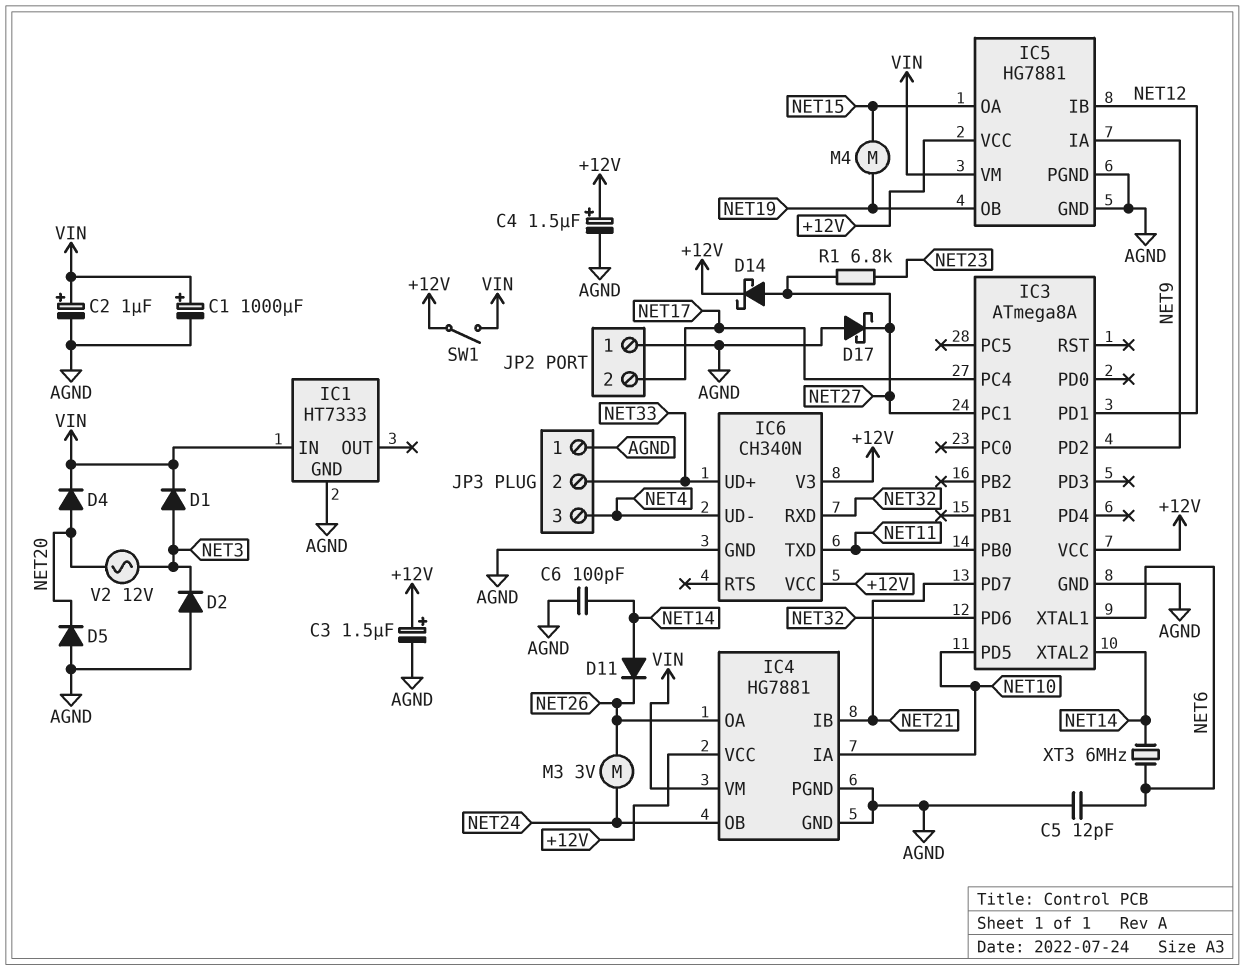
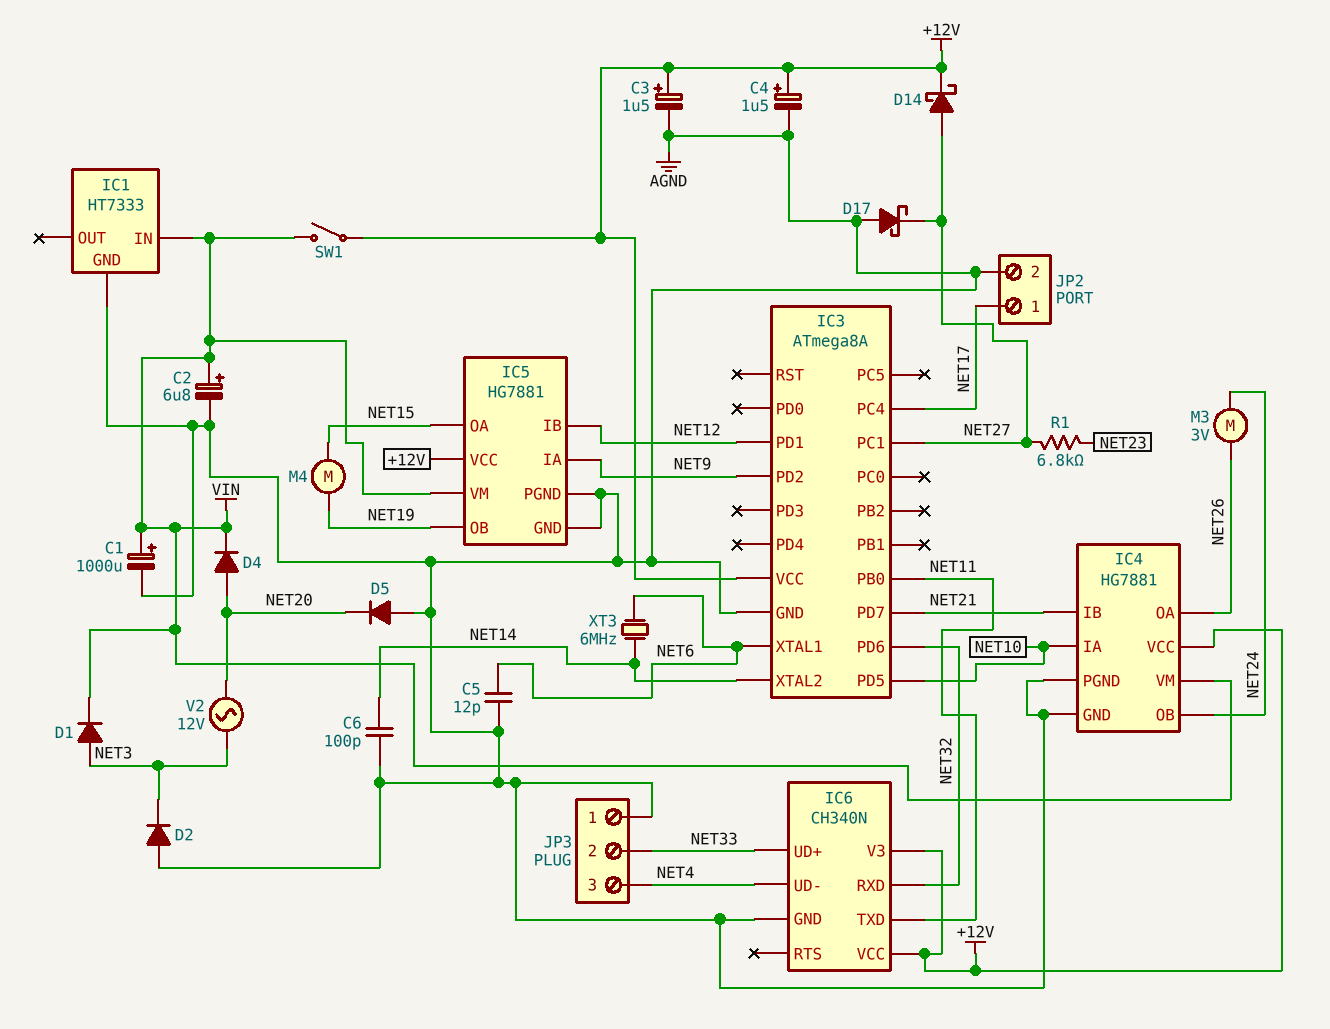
C2: 1uF (plus VIN, minus AGND) -> 6.8uF (plus VIN, minus AGND)
D11: diode (A NET14, K NET26) -> none
JP2 pin 1: AGND -> NET17
JP2 pin 2: NET17 -> AGND

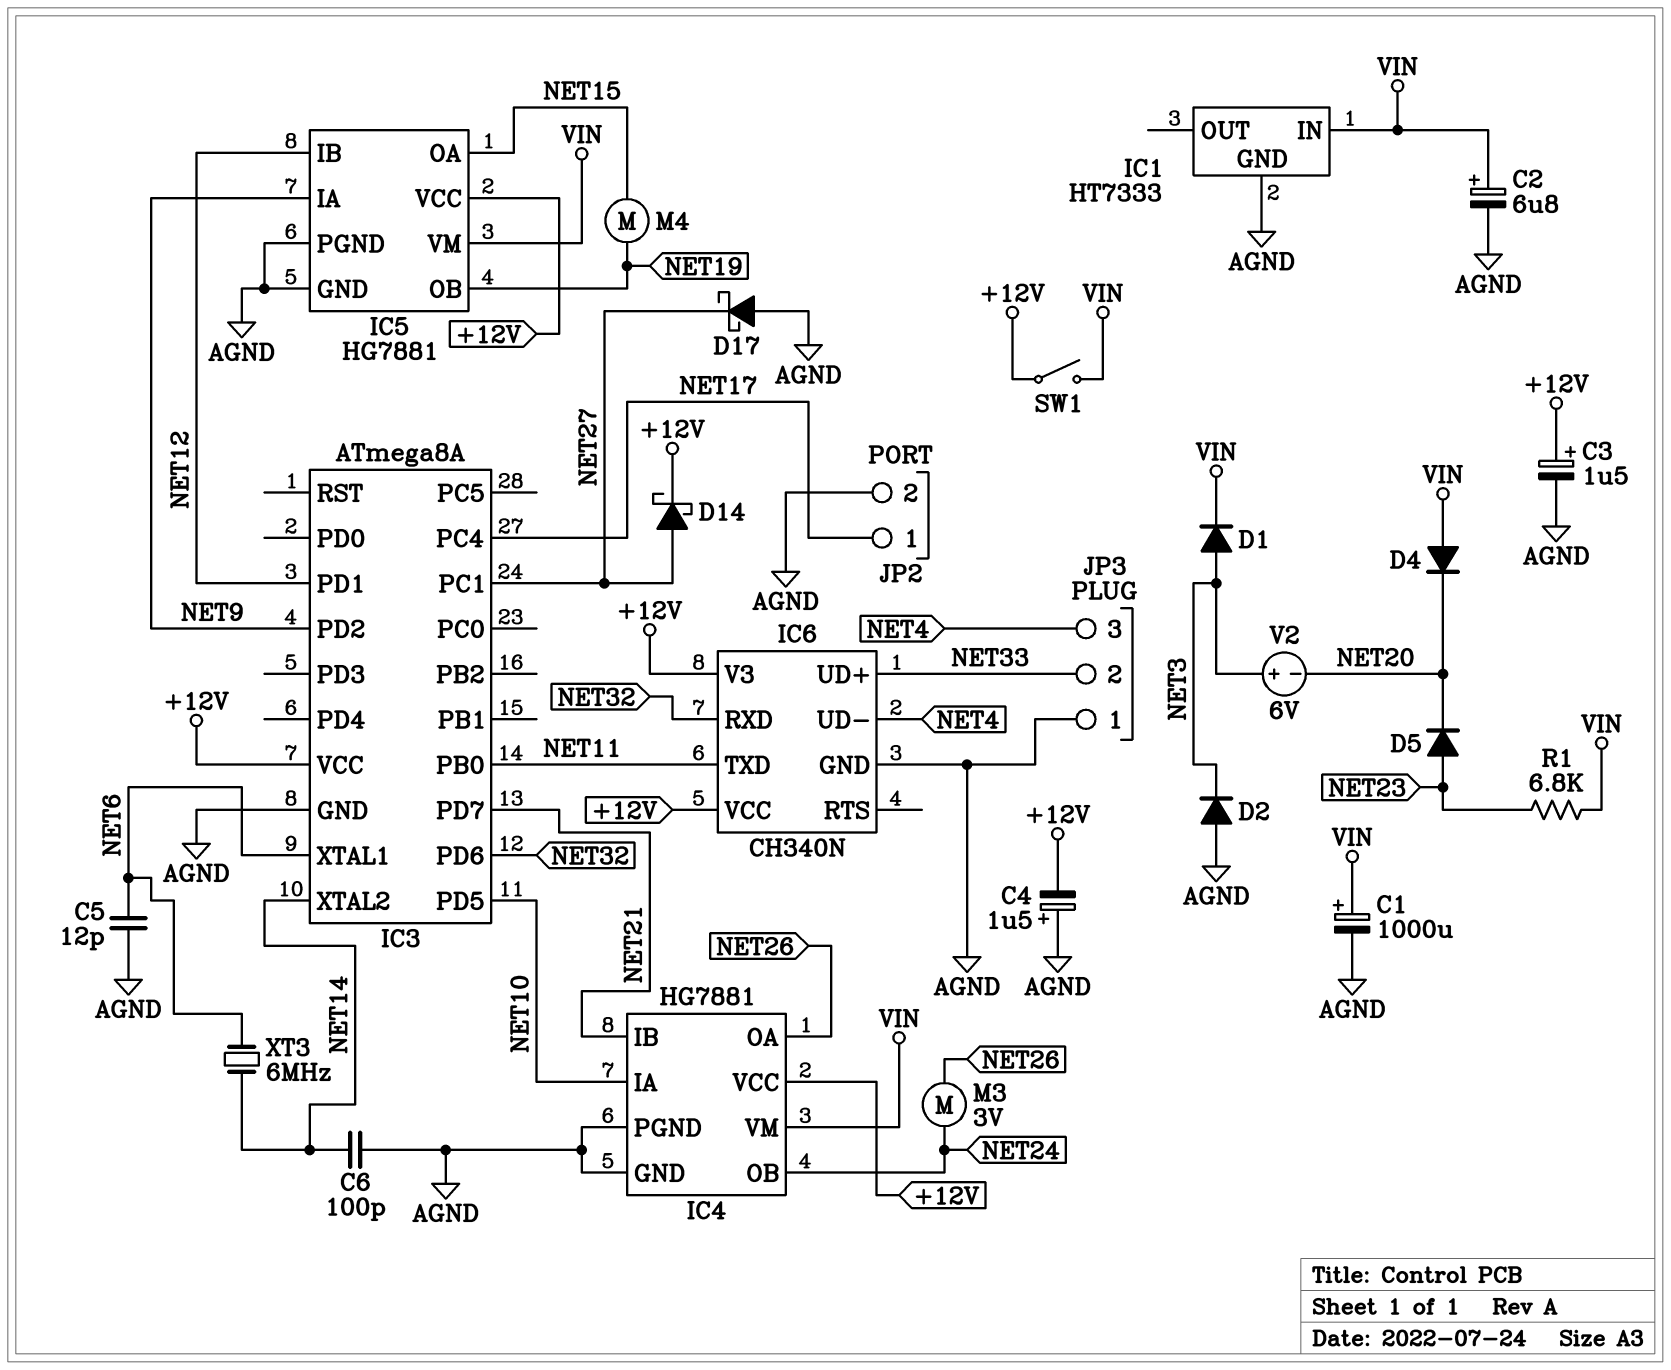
C4: 1.5uF (plus +12V, minus AGND) -> 1.5uF (plus AGND, minus +12V)
D4: diode (A NET20, K VIN) -> diode (A VIN, K NET20)
D5: diode (A AGND, K NET20) -> diode (A NET23, K NET20)
R1: 6.8k (NET23, NET27) -> 6.8k (NET23, VIN)
V2: AC 12V (NET3, NET20) -> 6V (plus NET3, minus NET20)

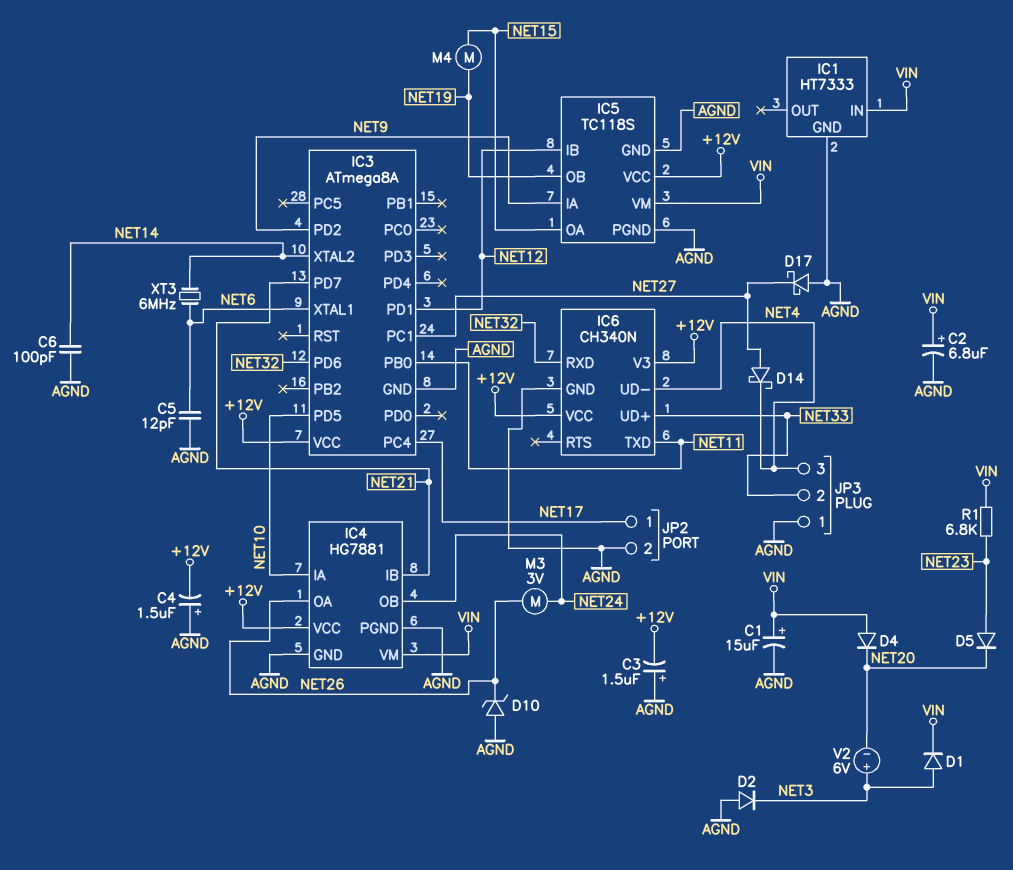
C1: 1000uF (plus VIN, minus AGND) -> 15uF (plus VIN, minus AGND)
C3: 1.5uF (plus +12V, minus AGND) -> 1.5uF (plus AGND, minus +12V)
D10: none -> zener (A AGND, K NET26)
D14: schottky (A NET27, K +12V) -> schottky (A NET27, K NET4)
IC5: HG7881 -> TC118S
SW1: switch (+12V, VIN) -> none

